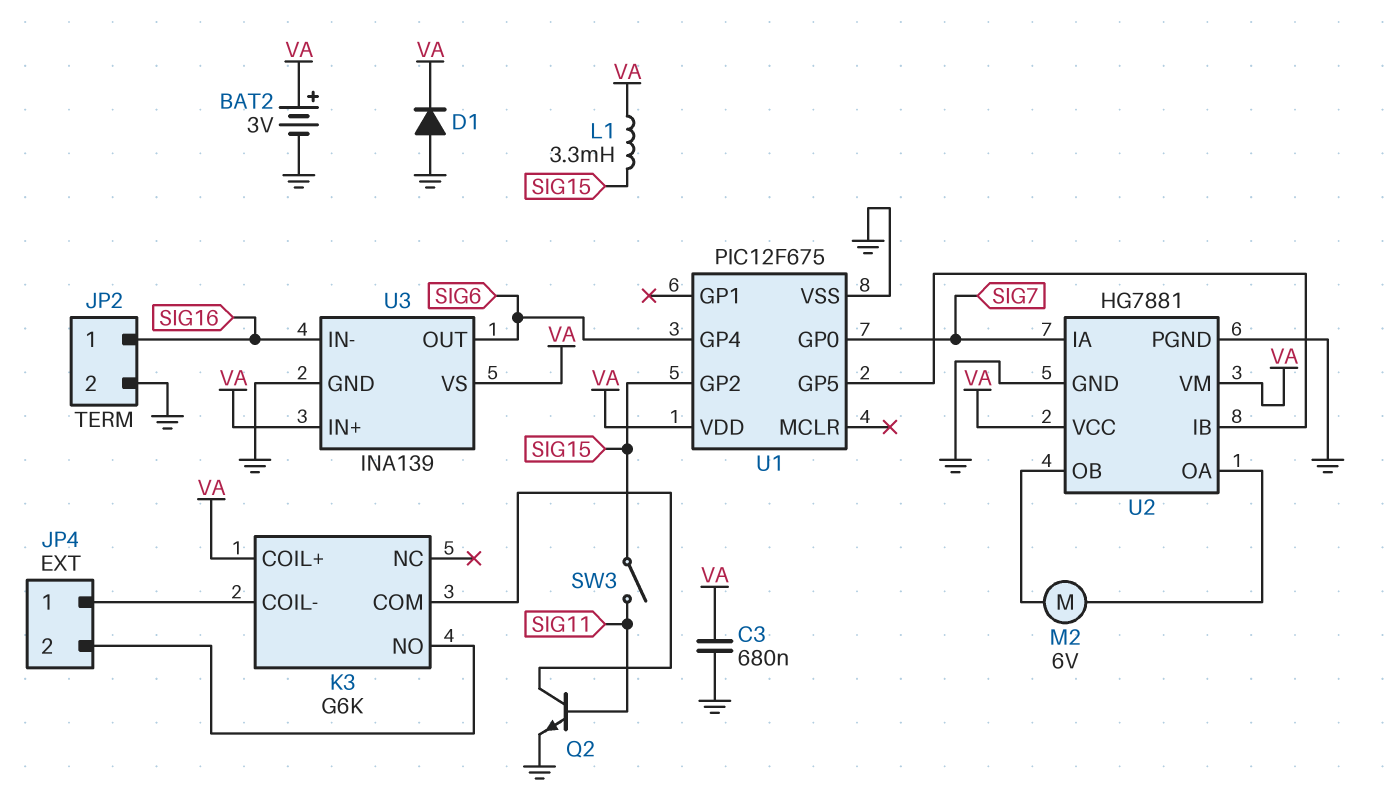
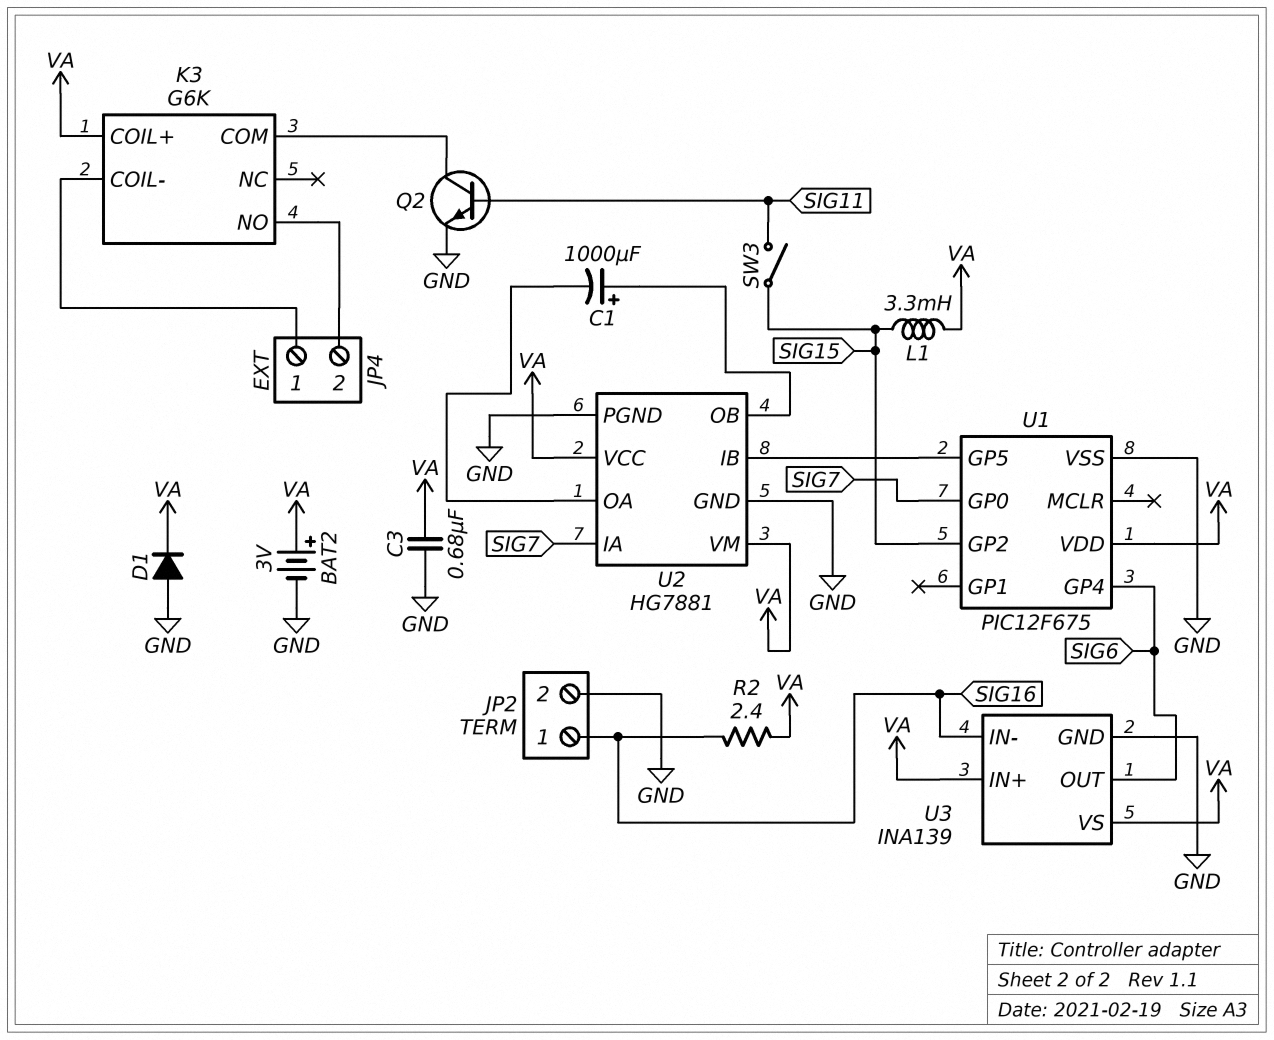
C1: none -> 1000uF (plus U2/OB, minus U2/OA)
M2: motor 6V (U2/OA, U2/OB) -> none
R2: none -> 2.4 (SIG16, VA)

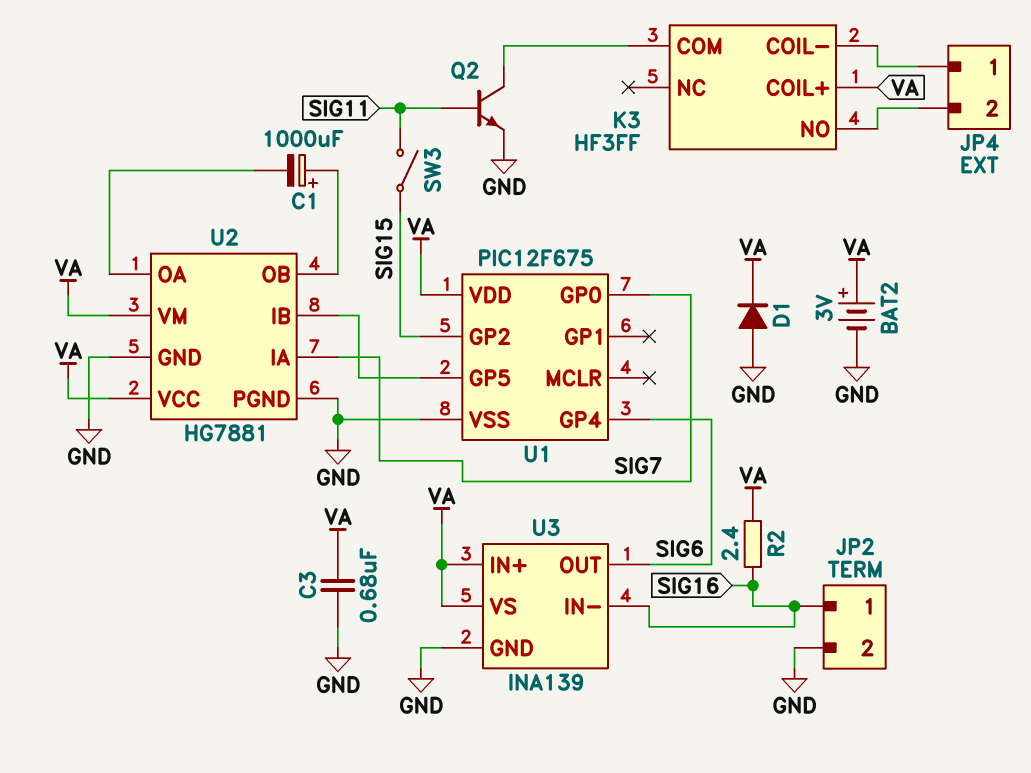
K3: G6K -> HF3FF
L1: 3.3mH (SIG15, VA) -> none

